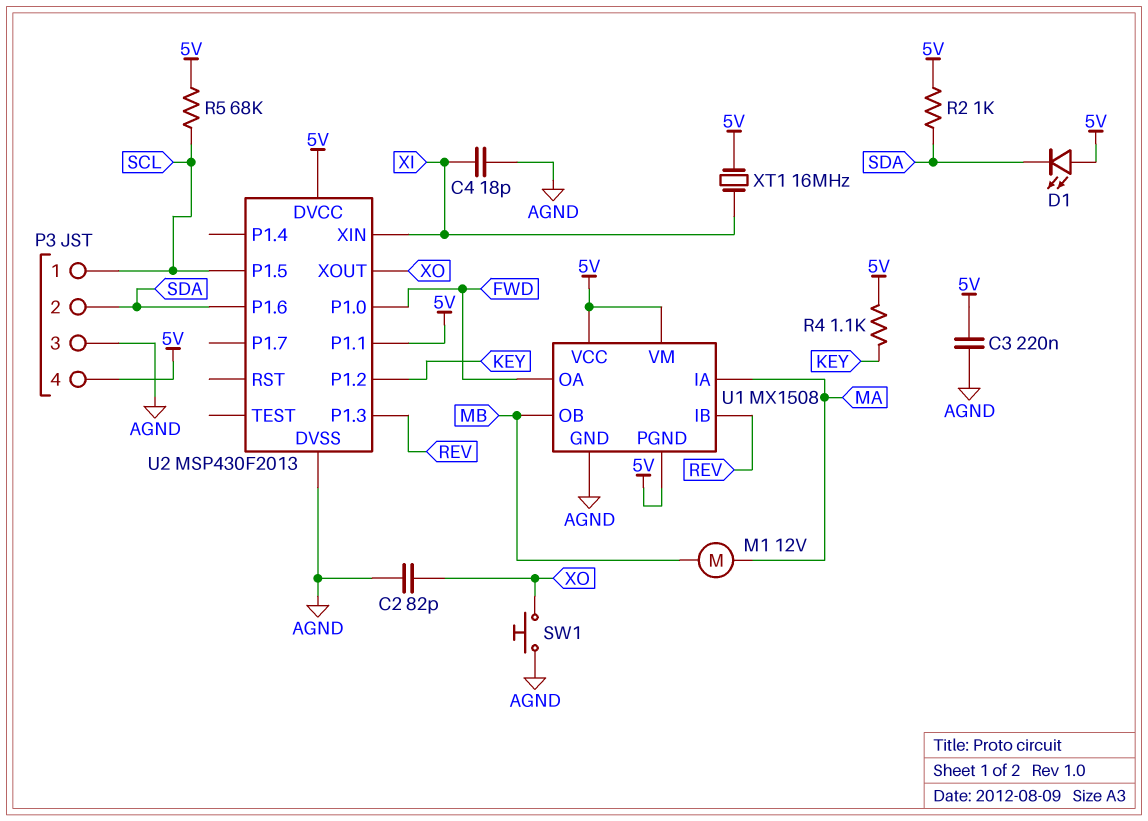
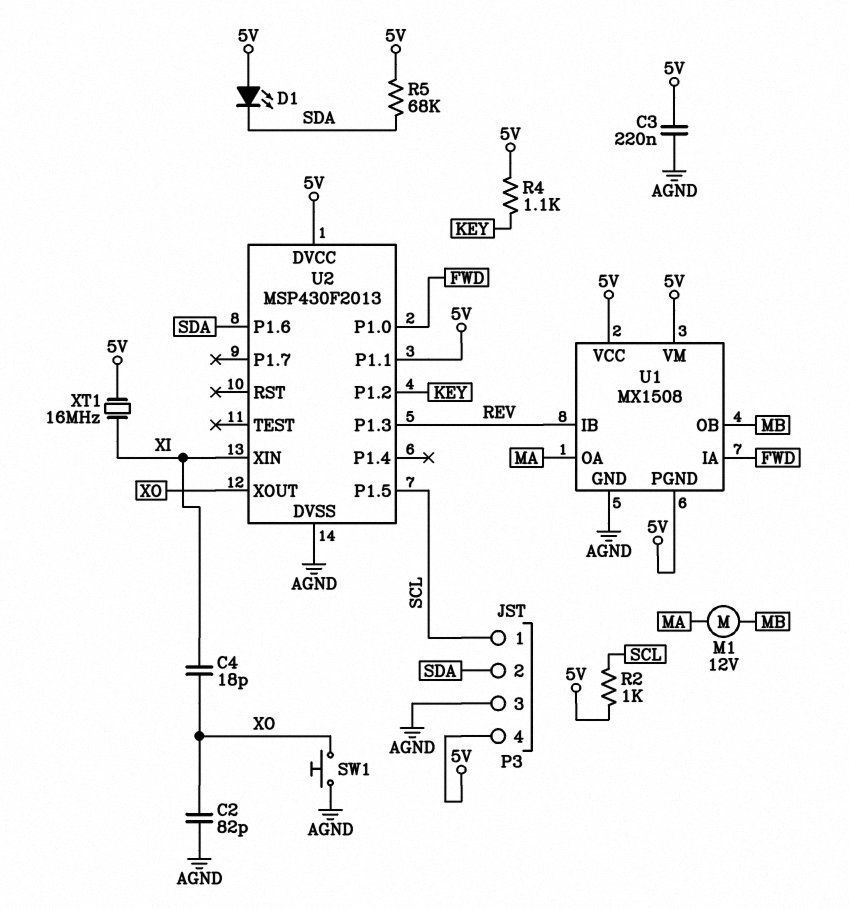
C4: 18pF (AGND, XI) -> 18pF (XI, XO)
R2: 1k (5V, SDA) -> 1k (5V, SCL)
R5: 68k (5V, SCL) -> 68k (5V, SDA)
U1 pin IA: MA -> FWD
U1 pin OA: FWD -> MA

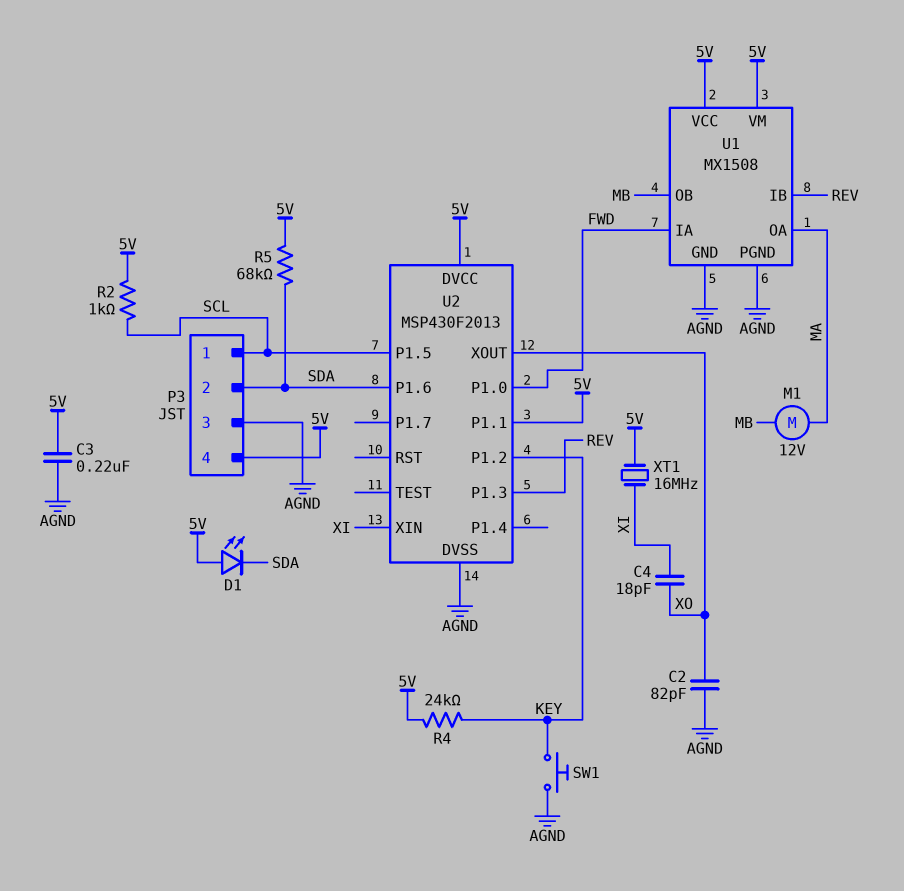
R4: 1.1k (5V, KEY) -> 24k (5V, KEY)
SW1: button (AGND, XO) -> button (AGND, KEY)
U1 pin PGND: 5V -> AGND

